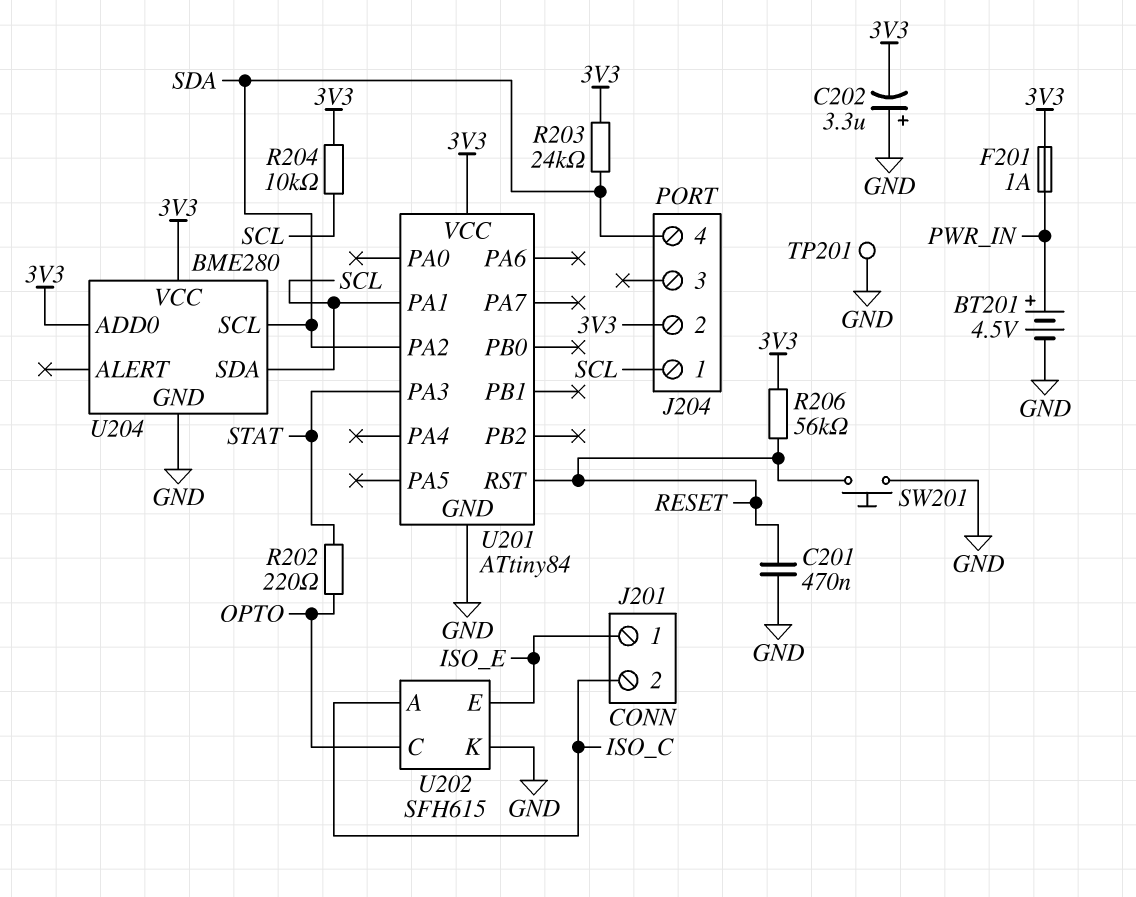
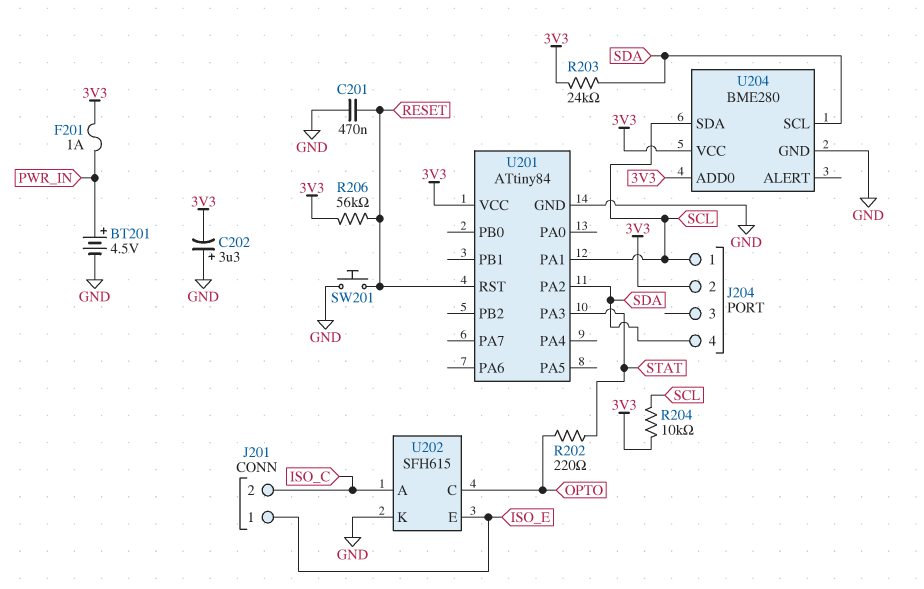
TP201: test point (GND) -> none

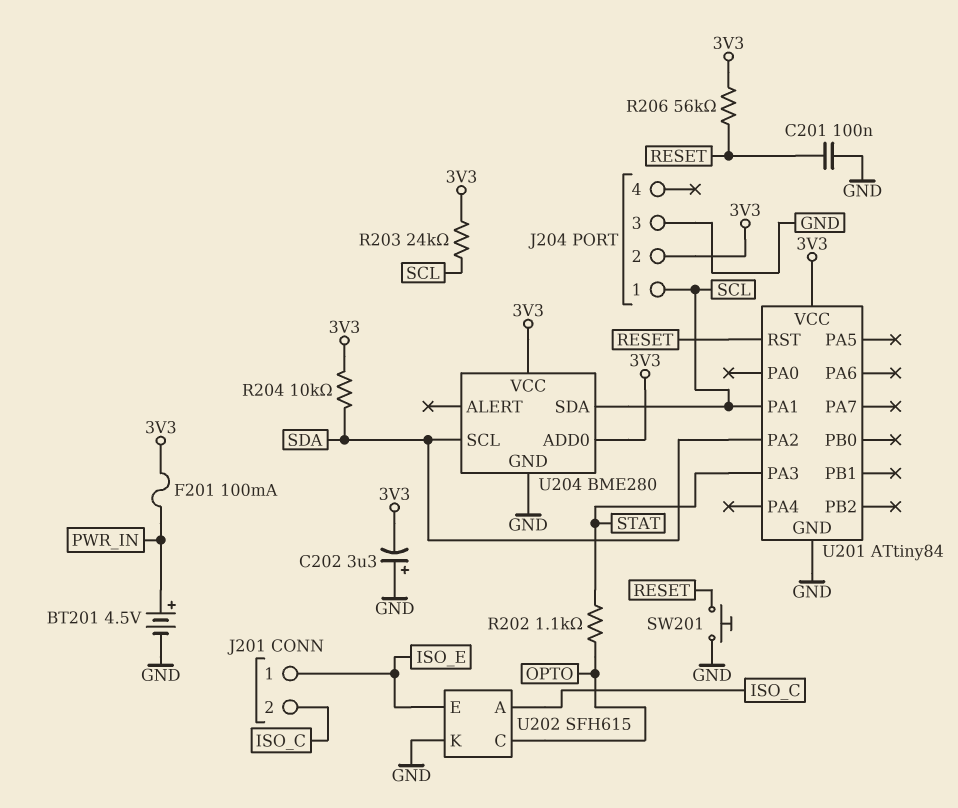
C201: 470nF (GND, RESET) -> 100nF (GND, RESET)
F201: 1A (3V3, PWR_IN) -> 100mA (3V3, PWR_IN)
J204 pin 3: none -> GND
J204 pin 4: SDA -> none
R202: 220 (OPTO, STAT) -> 1.1k (OPTO, STAT)
R203: 24k (3V3, SDA) -> 24k (3V3, SCL)
R204: 10k (3V3, SCL) -> 10k (3V3, SDA)

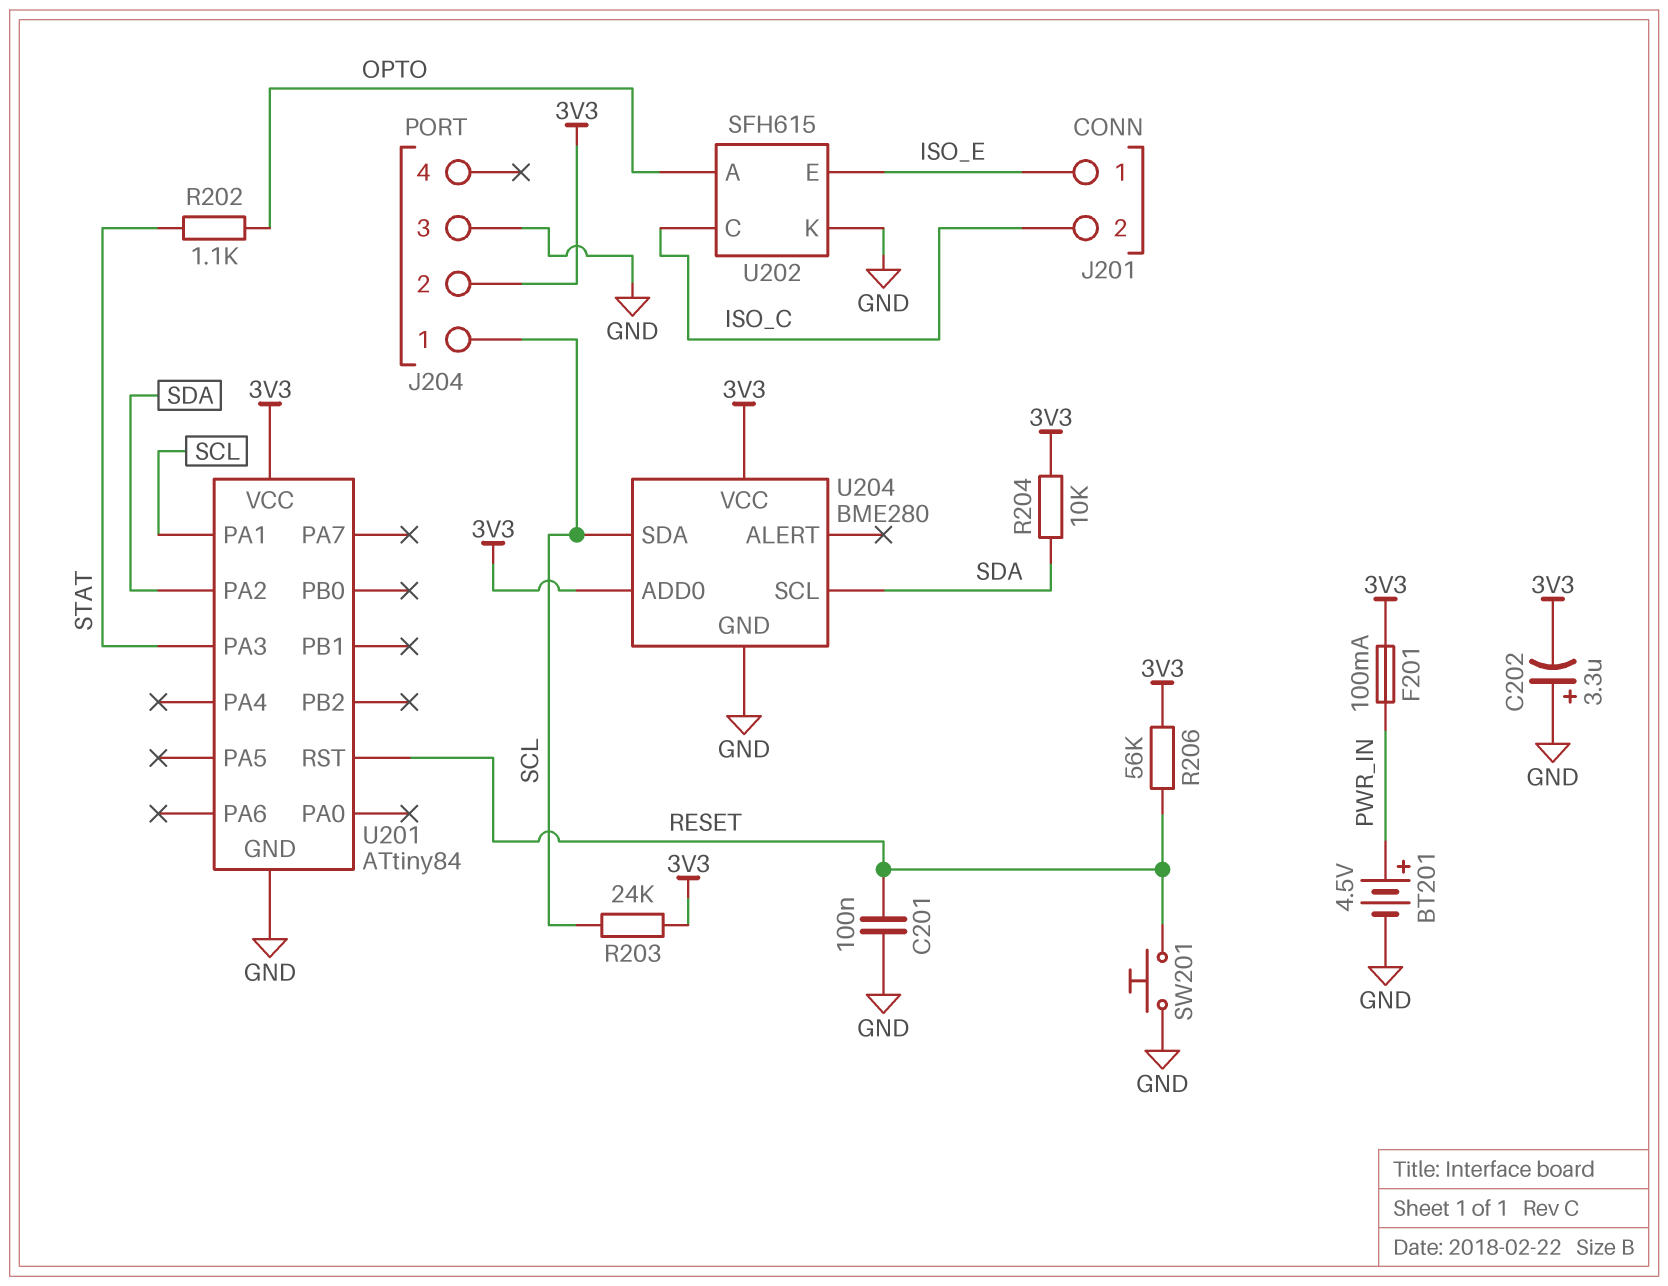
U202 pin A: ISO_C -> OPTO
U202 pin C: OPTO -> ISO_C

